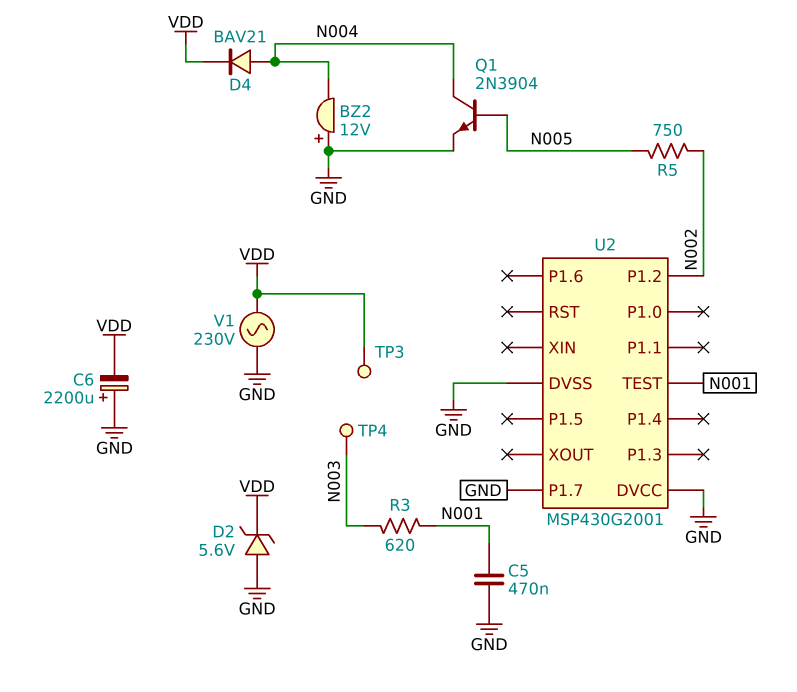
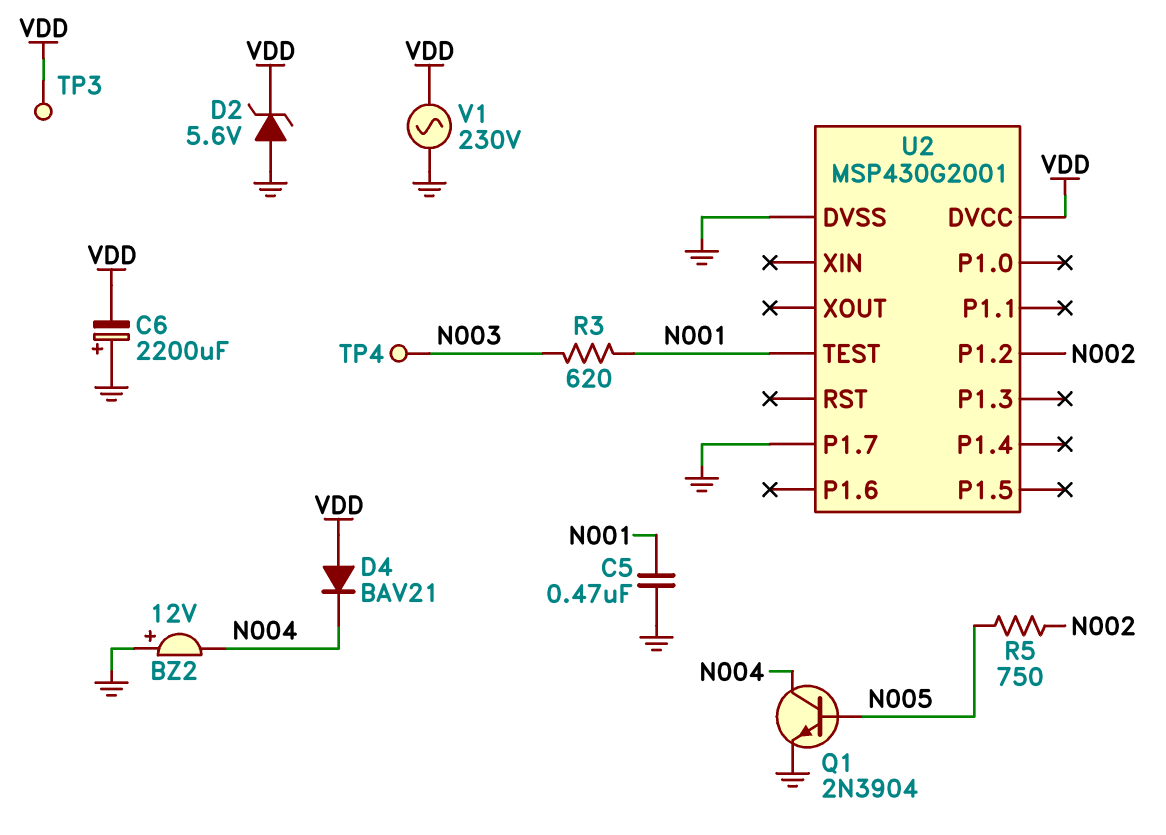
D4: diode BAV21 (A N004, K VDD) -> diode BAV21 (A VDD, K N004)
U2 pin DVCC: GND -> VDD

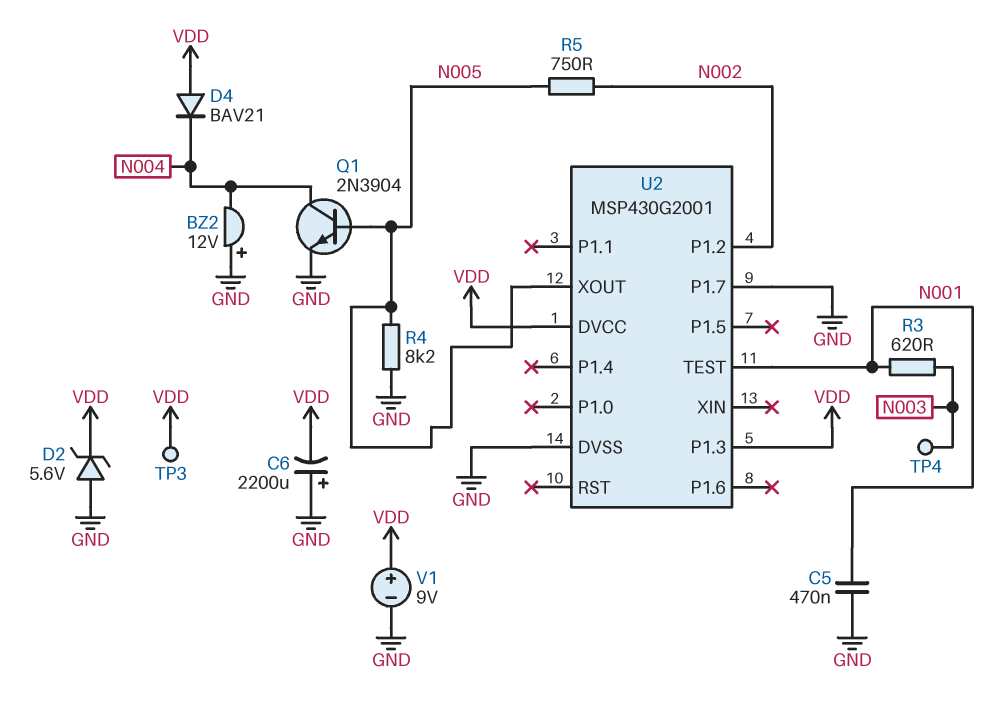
R4: none -> 8.2k (GND, N005)
U2 pin P1.3: none -> VDD
U2 pin XOUT: none -> N005
V1: AC 230V (GND, VDD) -> 9V (plus VDD, minus GND)

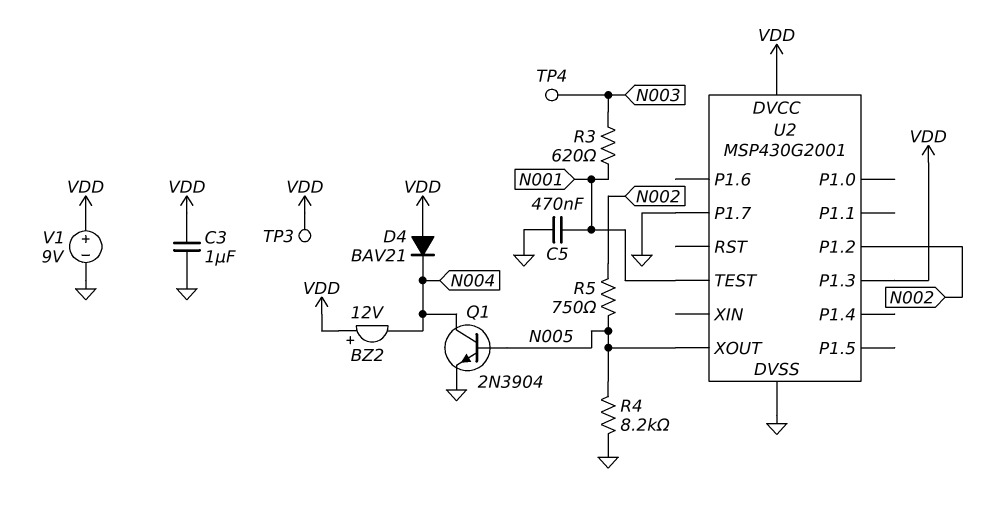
BZ2: buzzer 12V (plus GND, minus N004) -> buzzer 12V (plus VDD, minus N004)
C3: none -> 1uF (GND, VDD)
C6: 2200uF (plus GND, minus VDD) -> none
D2: zener 5.6V (A GND, K VDD) -> none

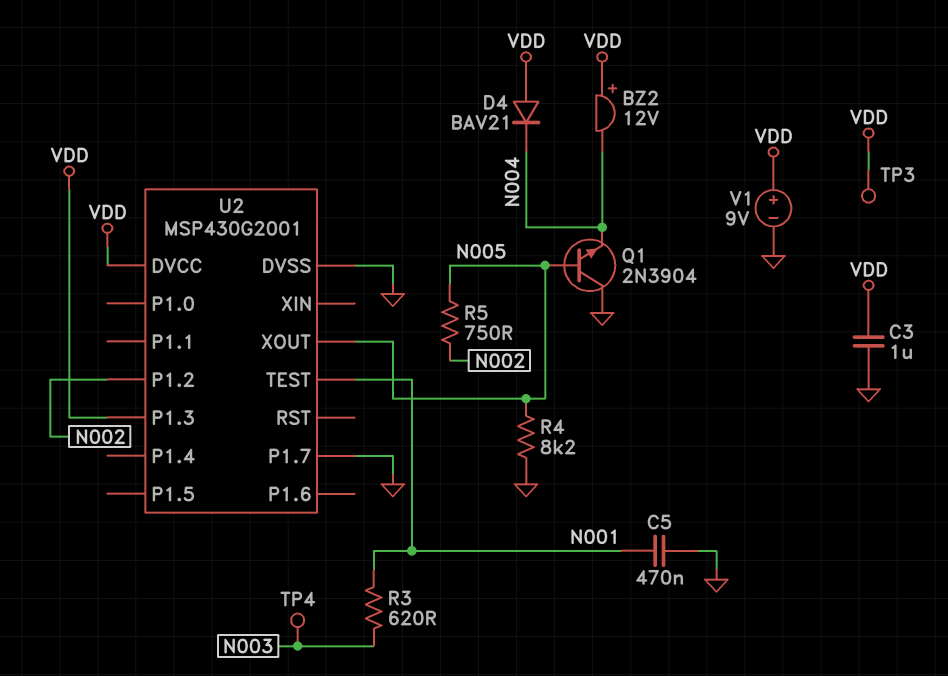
Q1: NPN 2N3904 (B N005, C N004, E GND) -> NPN 2N3904 (B N005, C GND, E N004)

